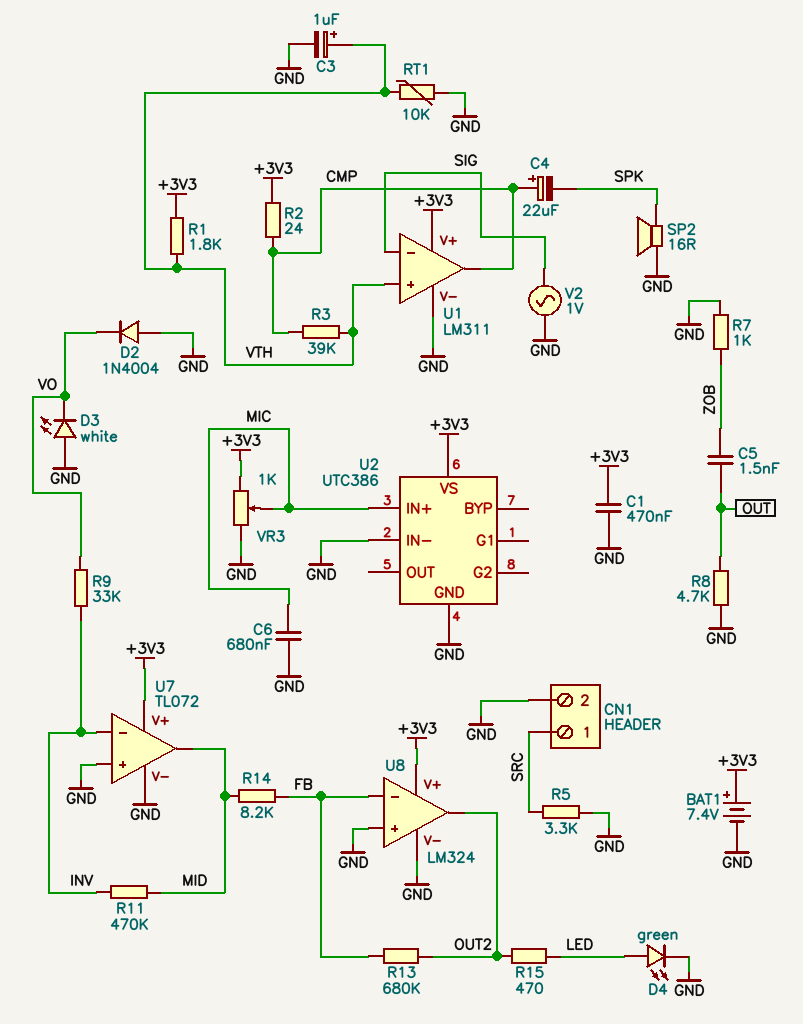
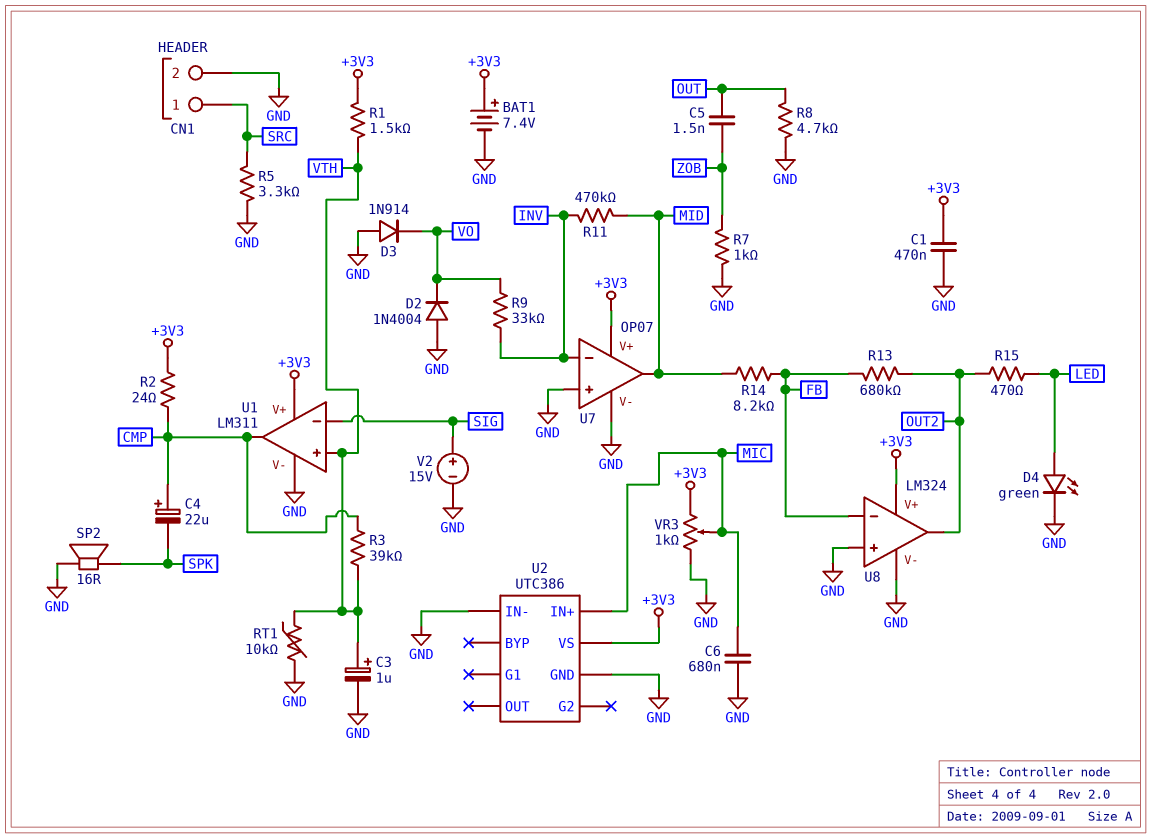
D3: LED white (A GND, K VO) -> diode 1N914 (A GND, K VO)
R1: 1.8k (+3V3, VTH) -> 1.5k (+3V3, VTH)
U7: TL072 -> OP07
V2: AC 1V (GND, SIG) -> 15V (plus SIG, minus GND)

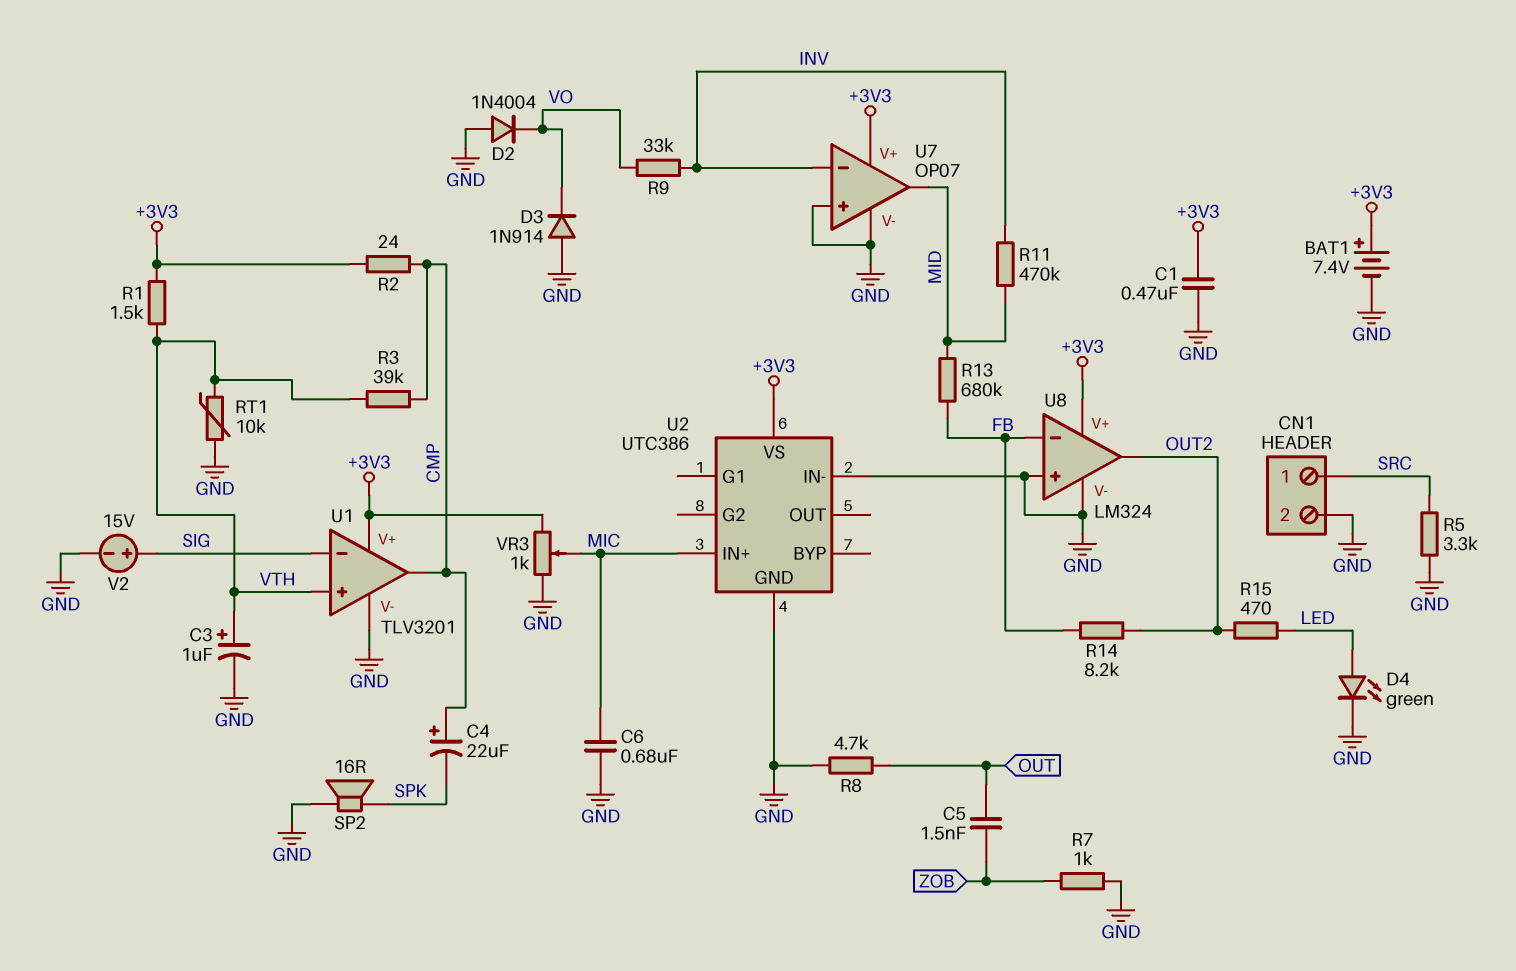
R13: 680k (FB, OUT2) -> 680k (FB, MID)
R14: 8.2k (FB, MID) -> 8.2k (FB, OUT2)
U1: LM311 -> TLV3201

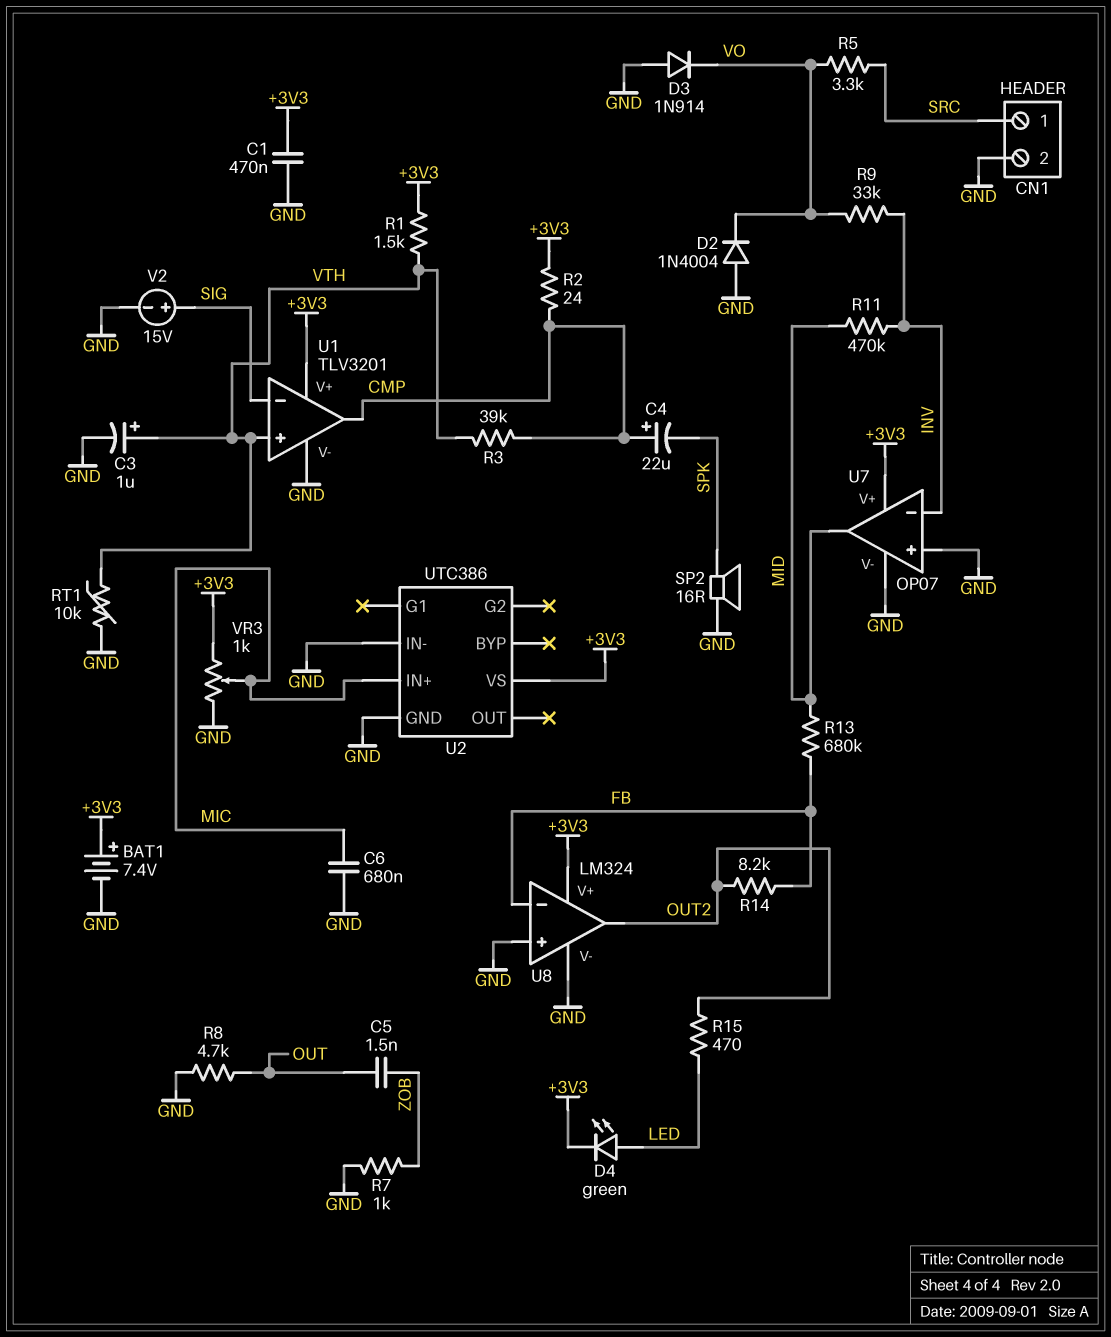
D4: LED green (A LED, K GND) -> LED green (A LED, K +3V3)
R5: 3.3k (GND, SRC) -> 3.3k (SRC, VO)

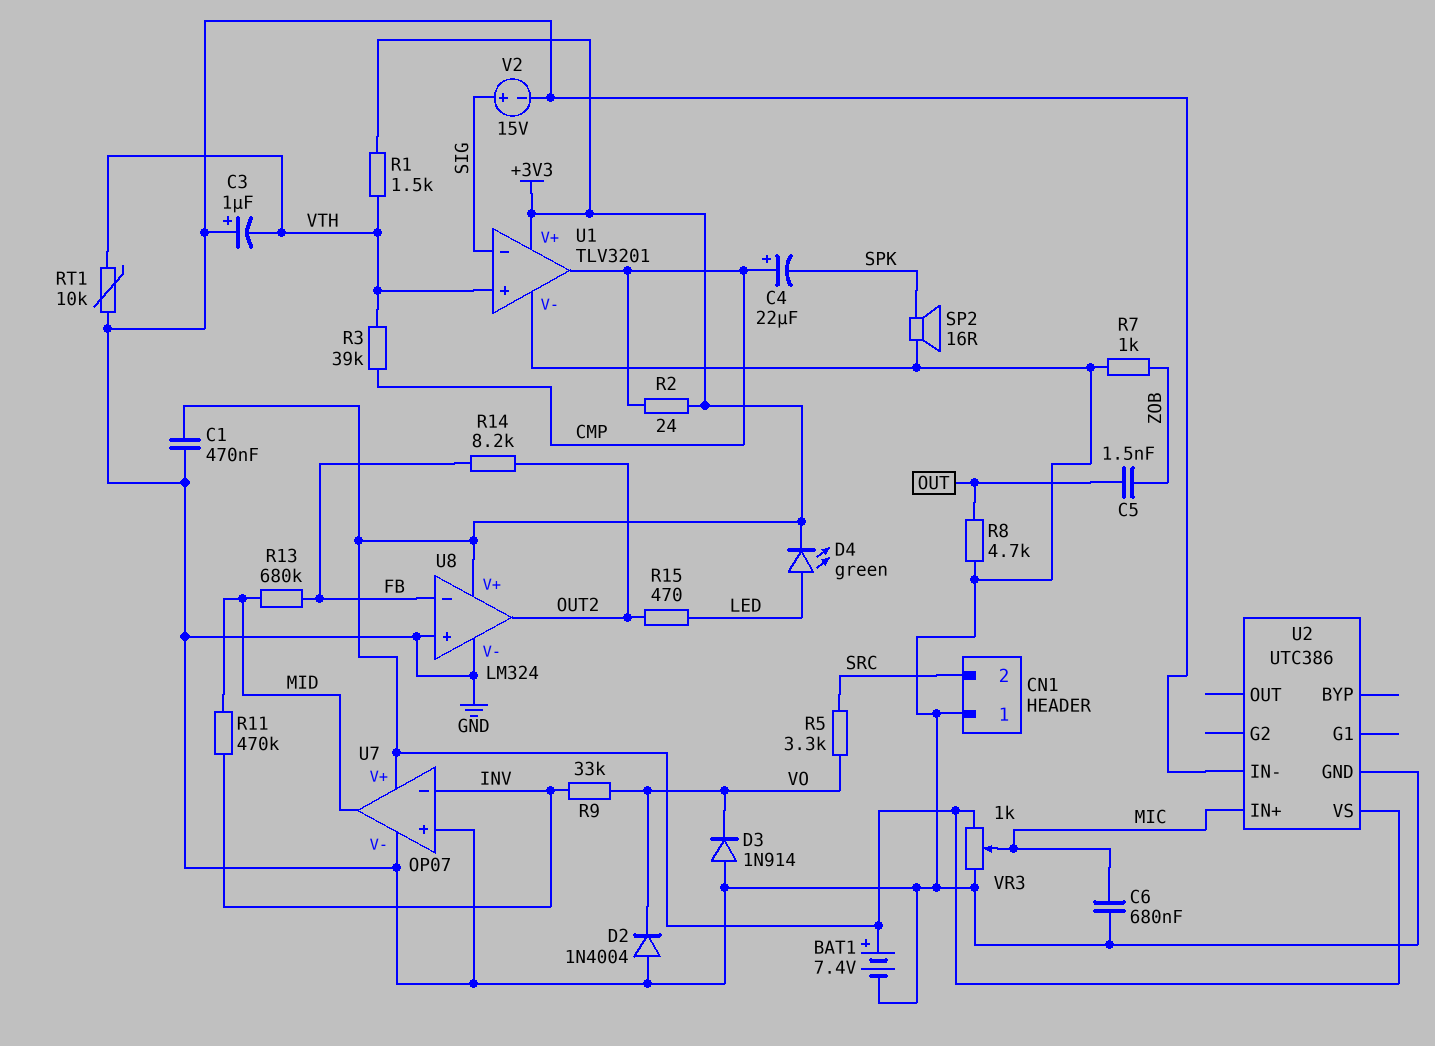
C3: 1uF (plus VTH, minus GND) -> 1uF (plus GND, minus VTH)
CN1 pin 1: SRC -> GND
CN1 pin 2: GND -> SRC

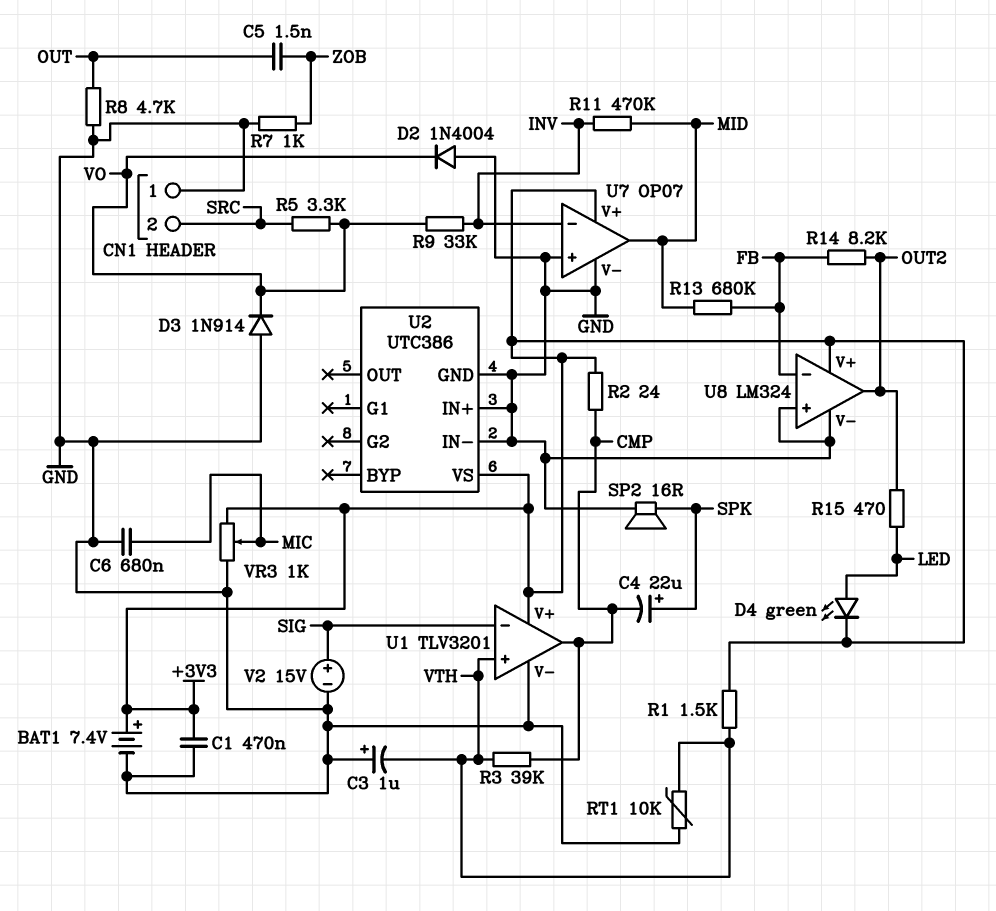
C4: 22uF (plus CMP, minus SPK) -> 22uF (plus SPK, minus CMP)
U2 pin IN+: MIC -> GND

